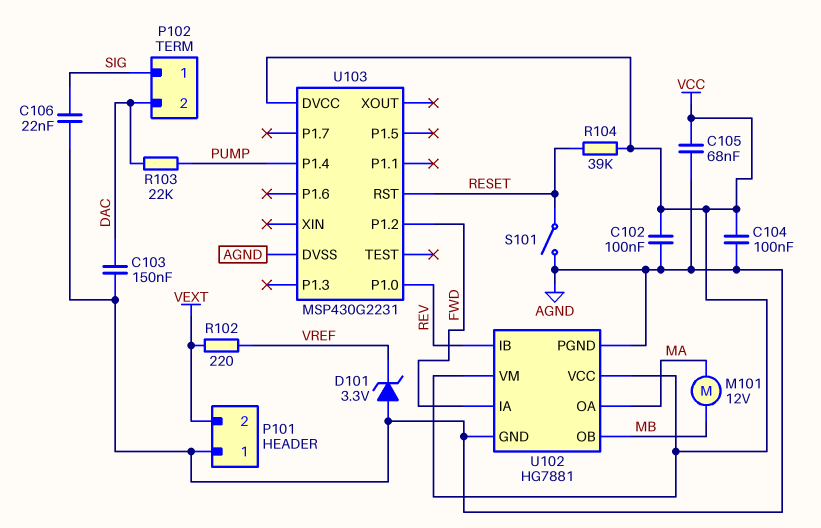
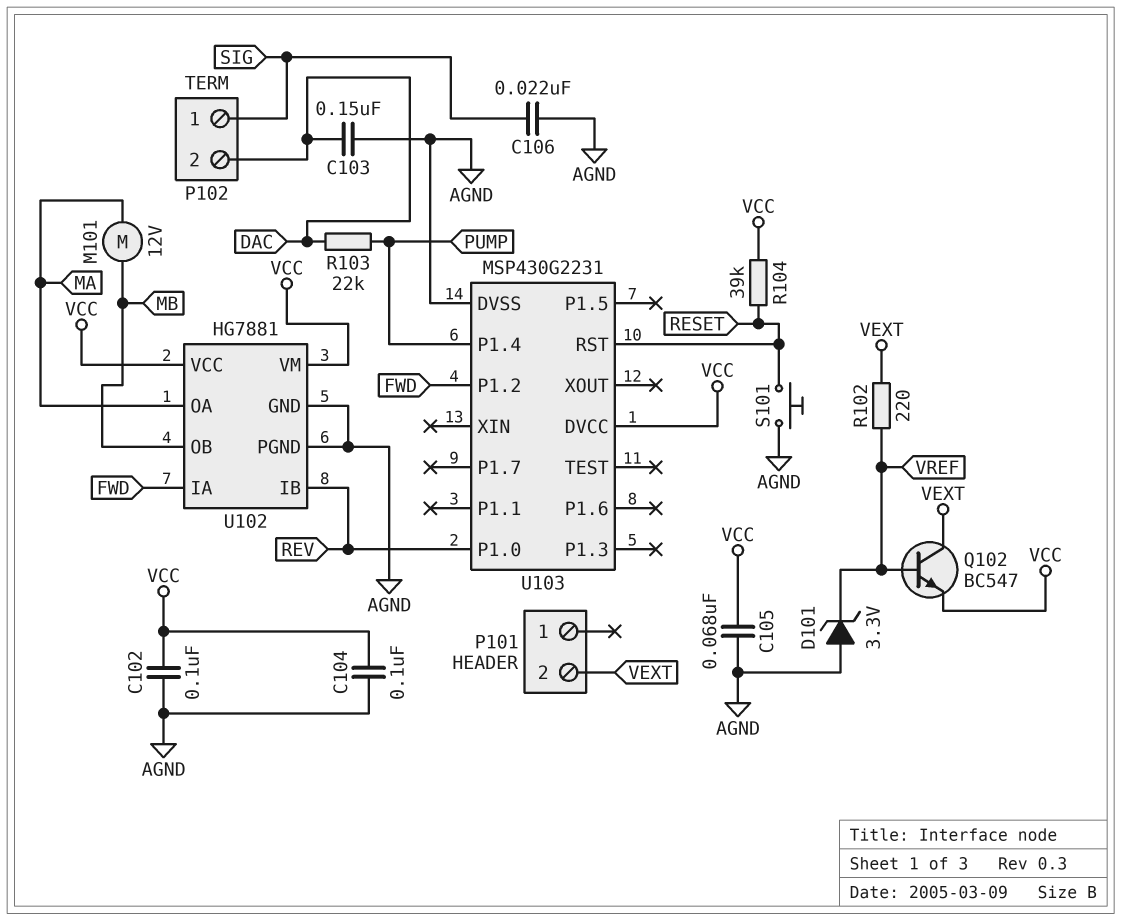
P101 pin 1: AGND -> none
Q102: none -> NPN BC547 (B VREF, C VEXT, E VCC)
S101: switch (AGND, RESET) -> button (AGND, RESET)

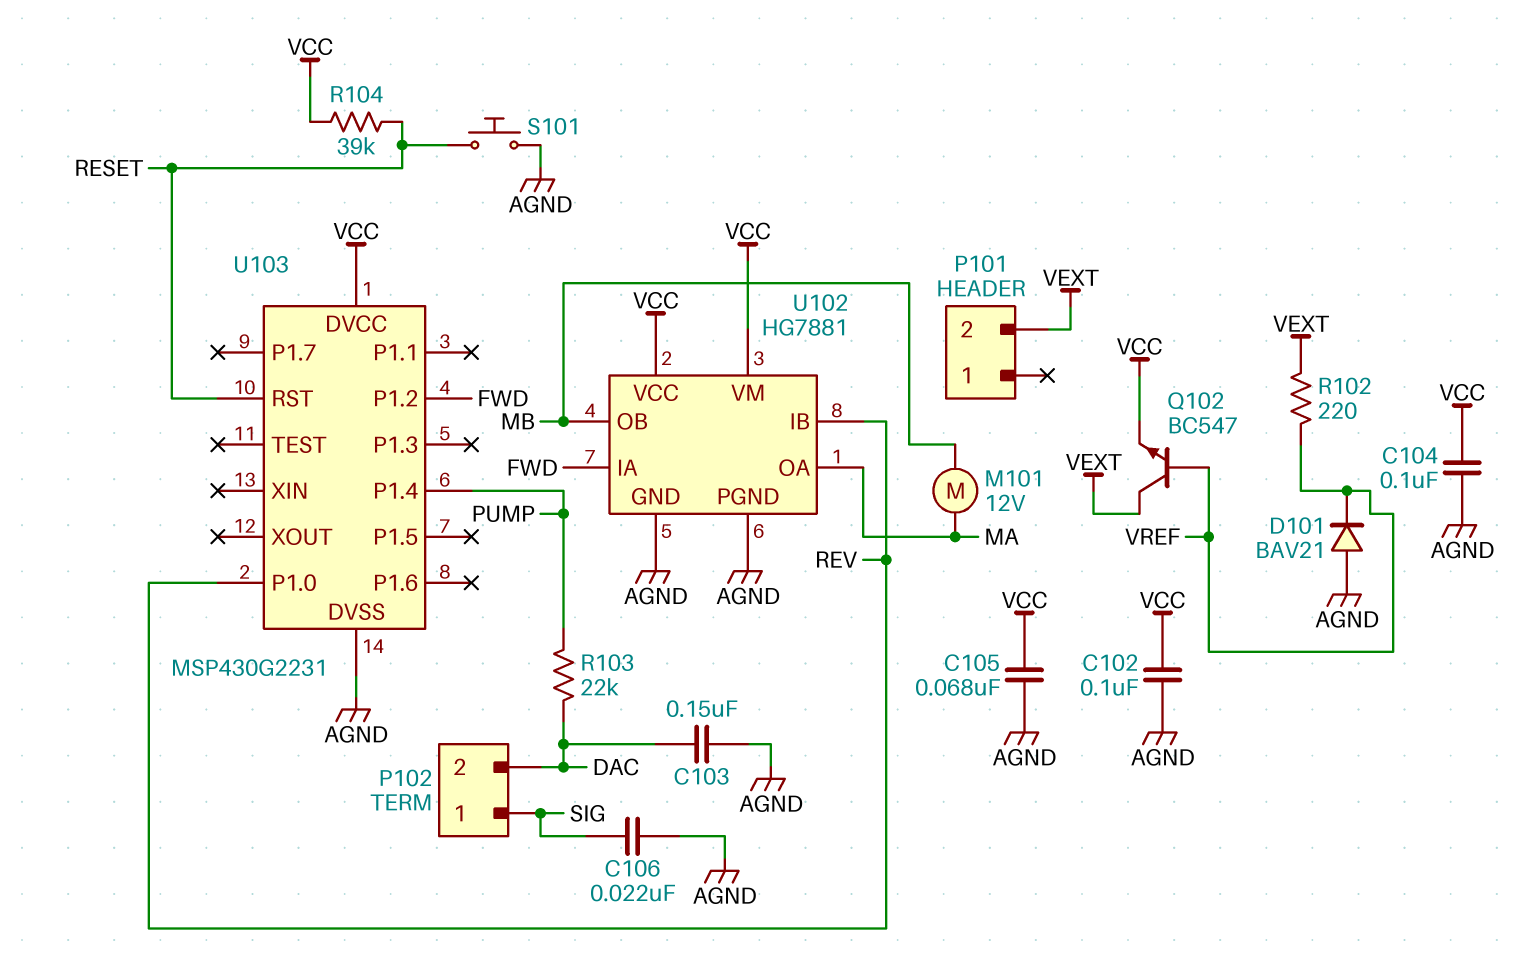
D101: zener 3.3V (A AGND, K VREF) -> diode BAV21 (A AGND, K VREF)

